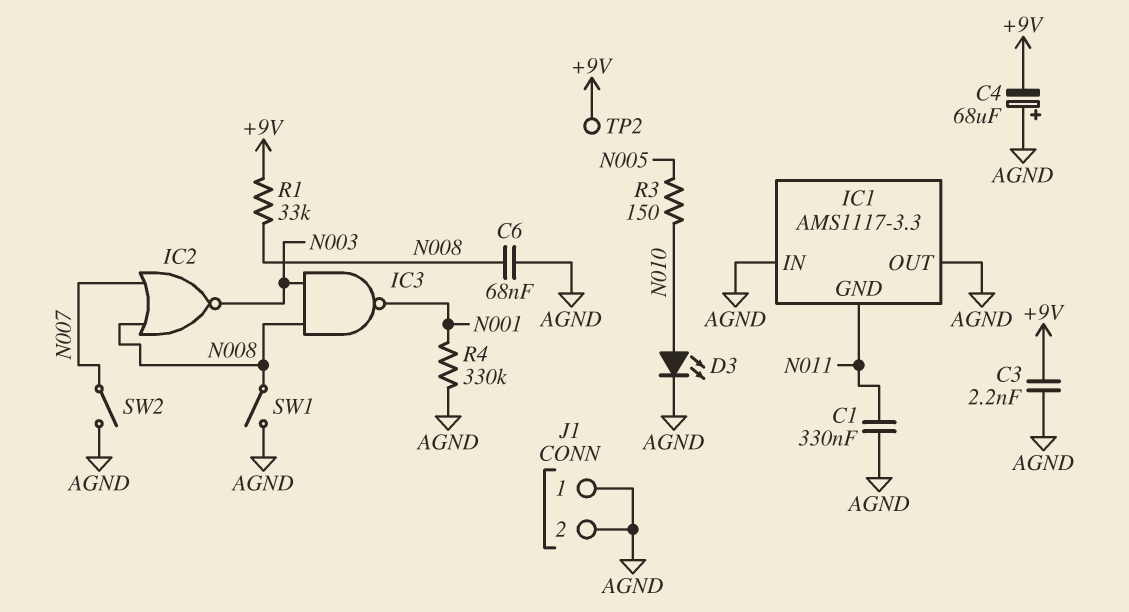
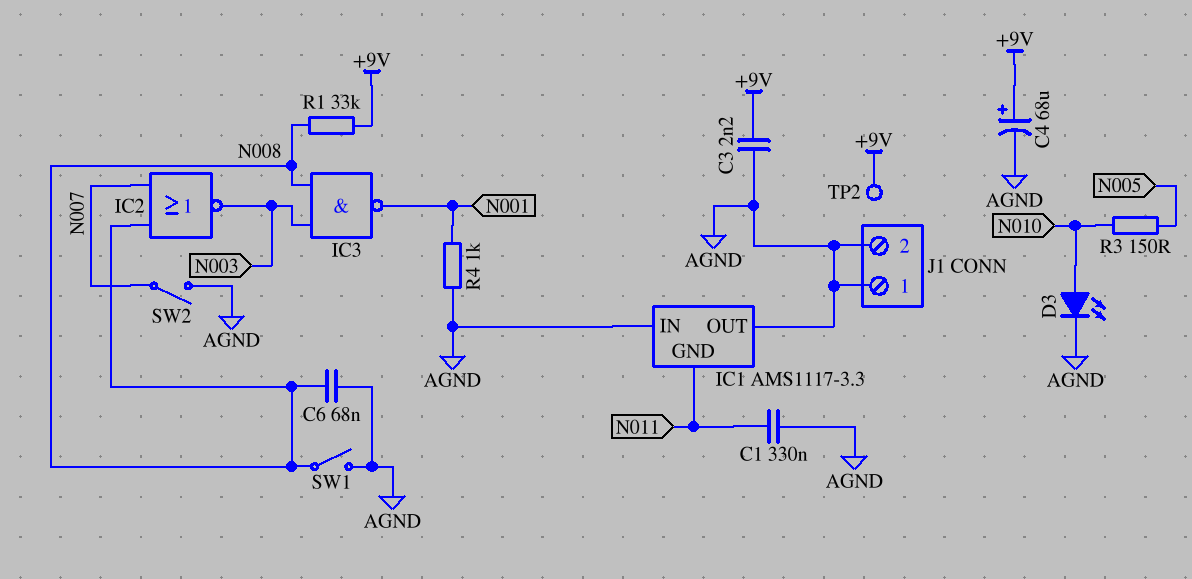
C4: 68uF (plus AGND, minus +9V) -> 68uF (plus +9V, minus AGND)
R4: 330k (AGND, N001) -> 1k (AGND, N001)

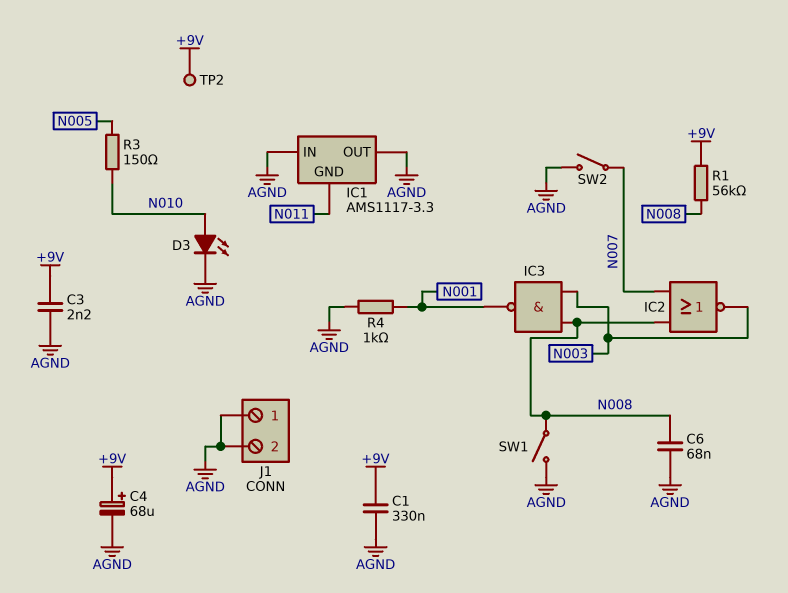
C1: 330nF (AGND, N011) -> 330nF (+9V, AGND)
R1: 33k (+9V, N008) -> 56k (+9V, N008)

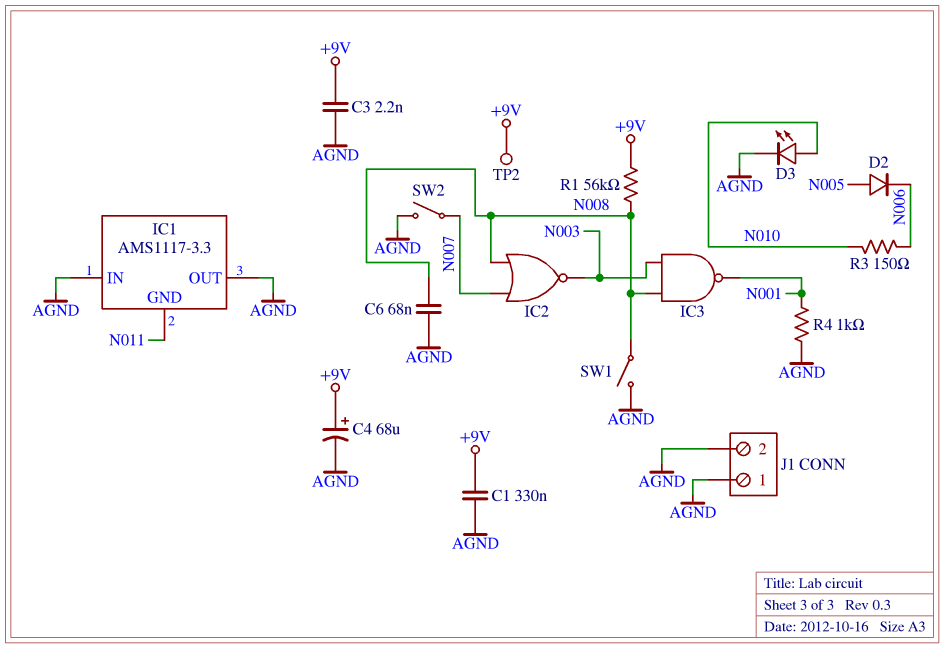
D2: none -> diode (A N005, K N006)
R3: 150 (N005, N010) -> 150 (N006, N010)

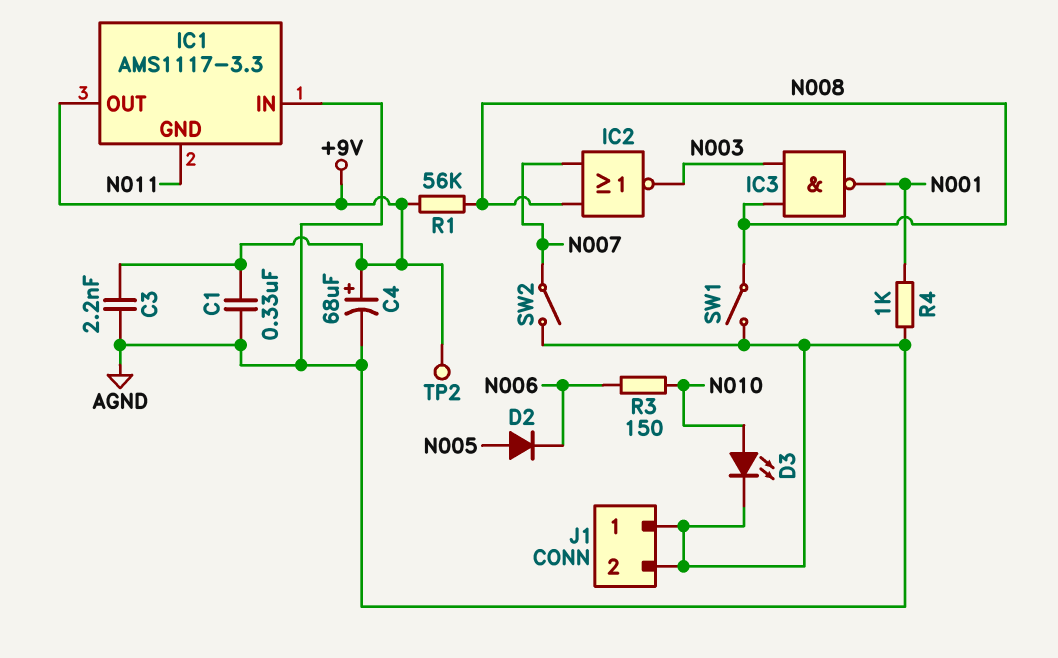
C6: 68nF (AGND, N008) -> none
IC1 pin OUT: AGND -> +9V

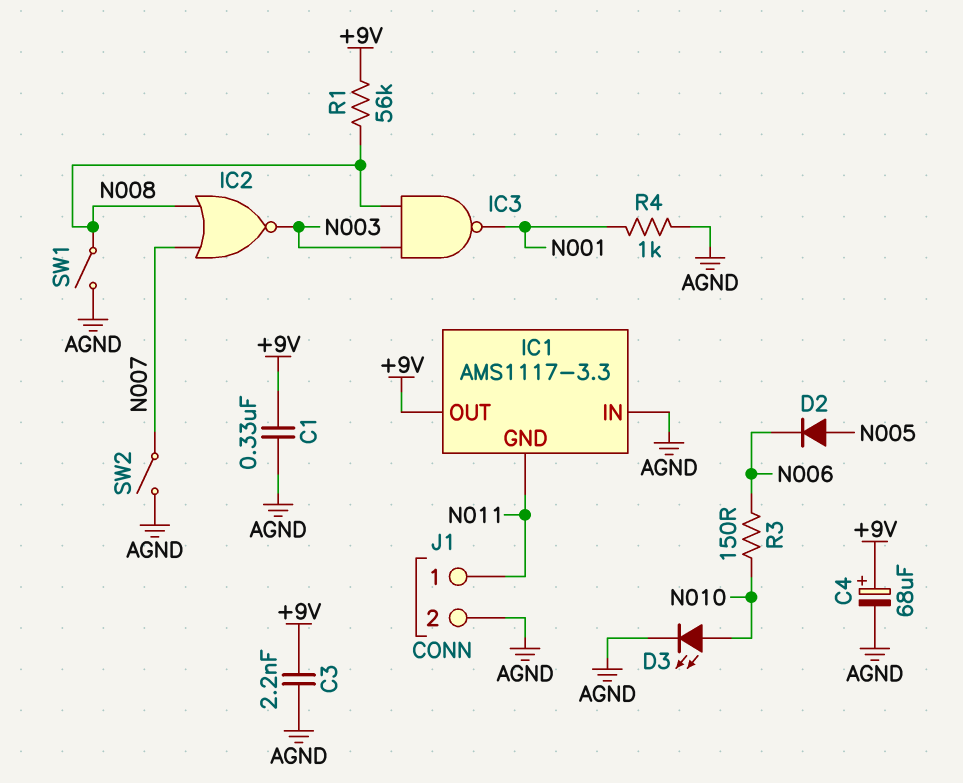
J1 pin 1: AGND -> N011
TP2: test point (+9V) -> none

